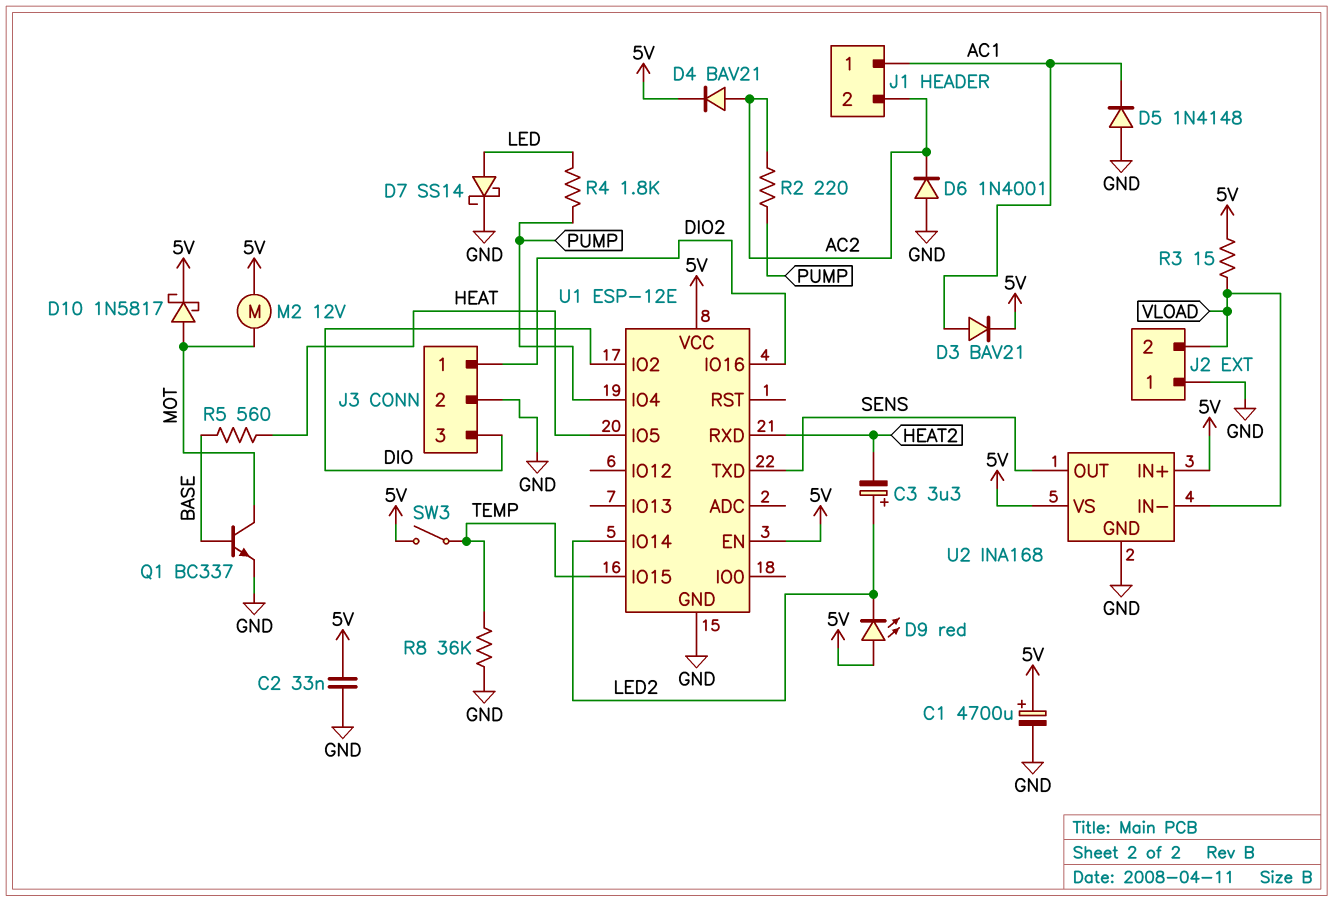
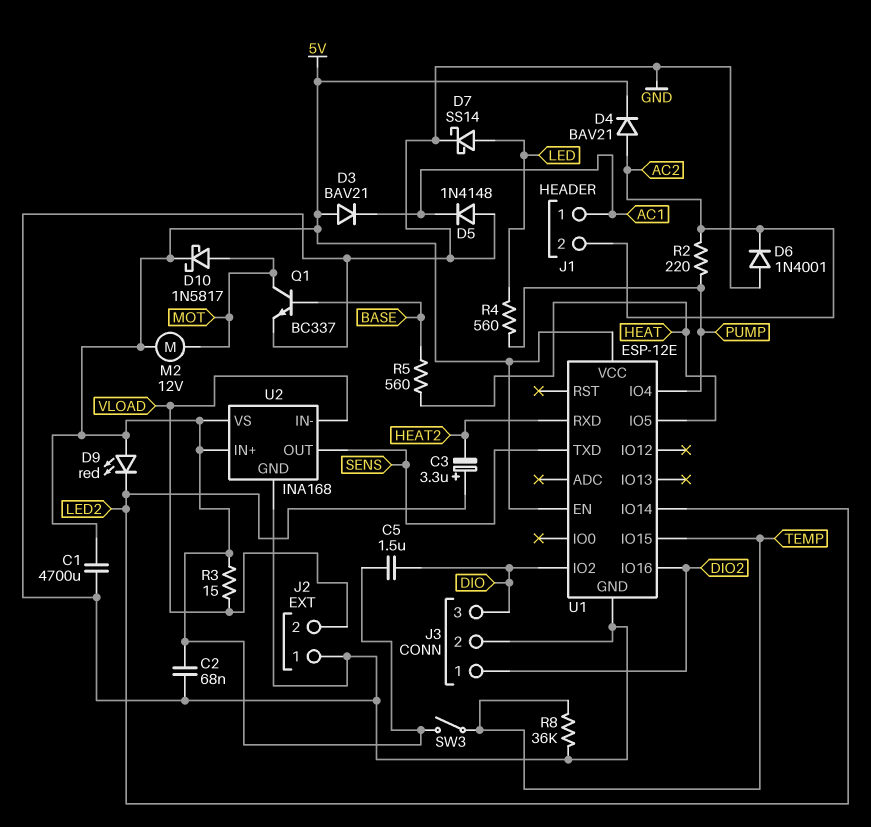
C1: 4700uF (plus 5V, minus GND) -> 4700uF (5V, GND)
C2: 33nF (5V, GND) -> 68nF (5V, GND)
C5: none -> 1.5uF (5V, DIO)
D3: diode BAV21 (A AC1, K 5V) -> diode BAV21 (A 5V, K AC1)
R4: 1.8k (LED, PUMP) -> 560 (LED, PUMP)

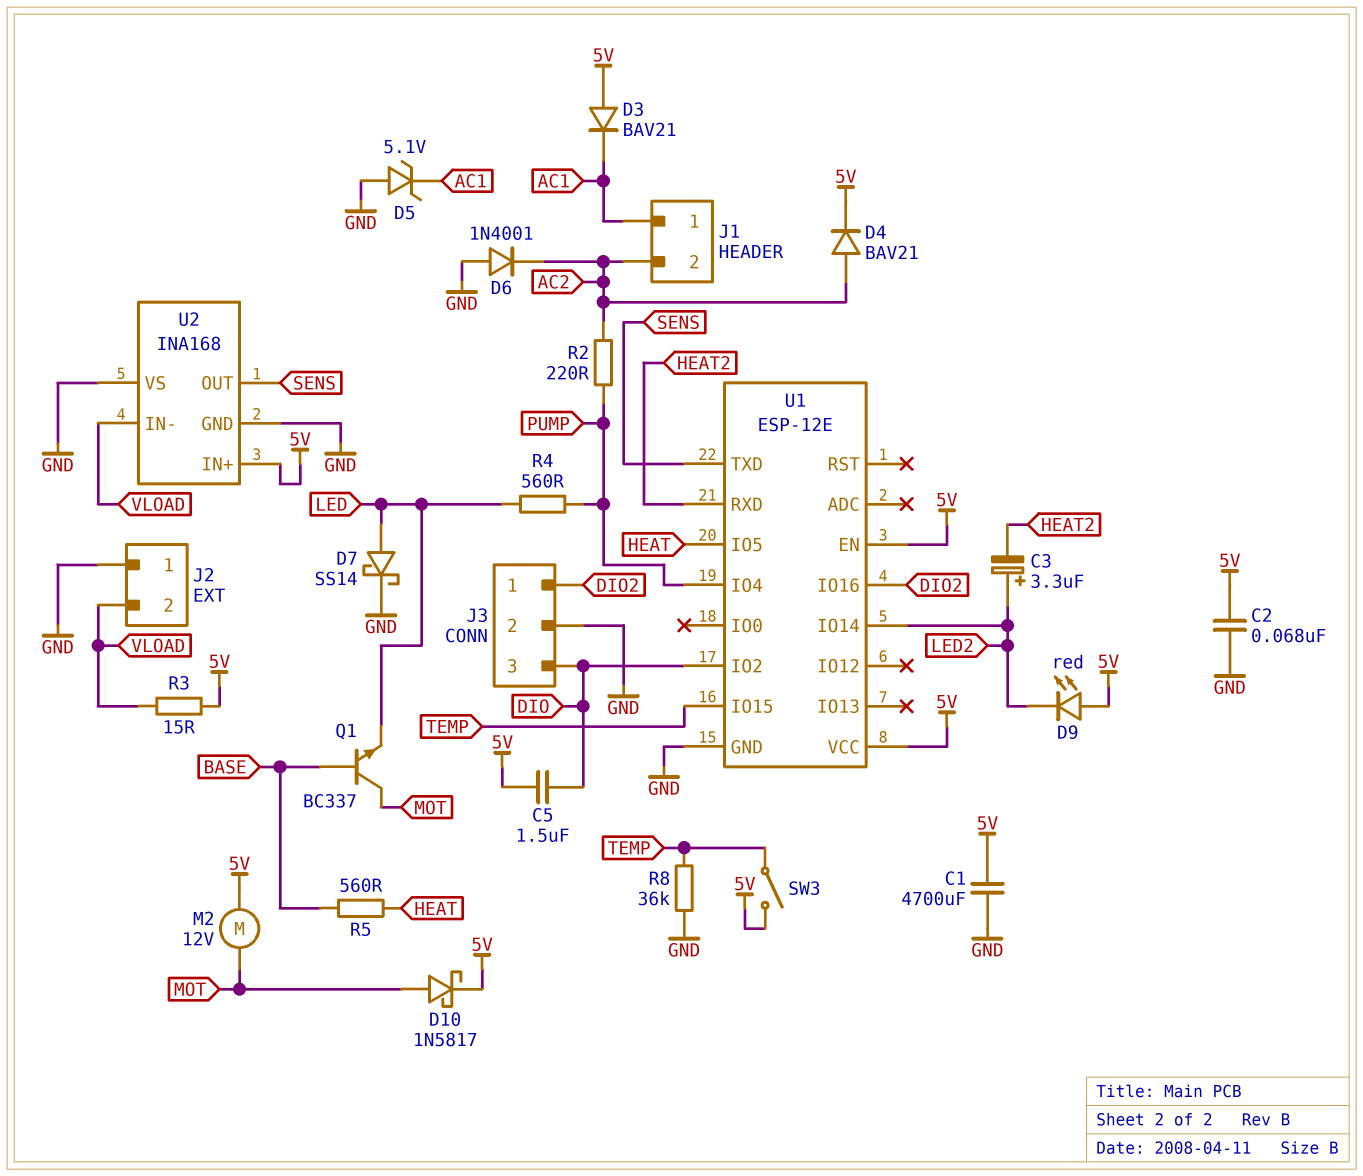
D5: diode 1N4148 (A GND, K AC1) -> zener 5.1V (A GND, K AC1)
Q1: NPN BC337 (B BASE, C MOT, E GND) -> NPN BC337 (B BASE, C MOT, E LED)
U2 pin VS: 5V -> GND

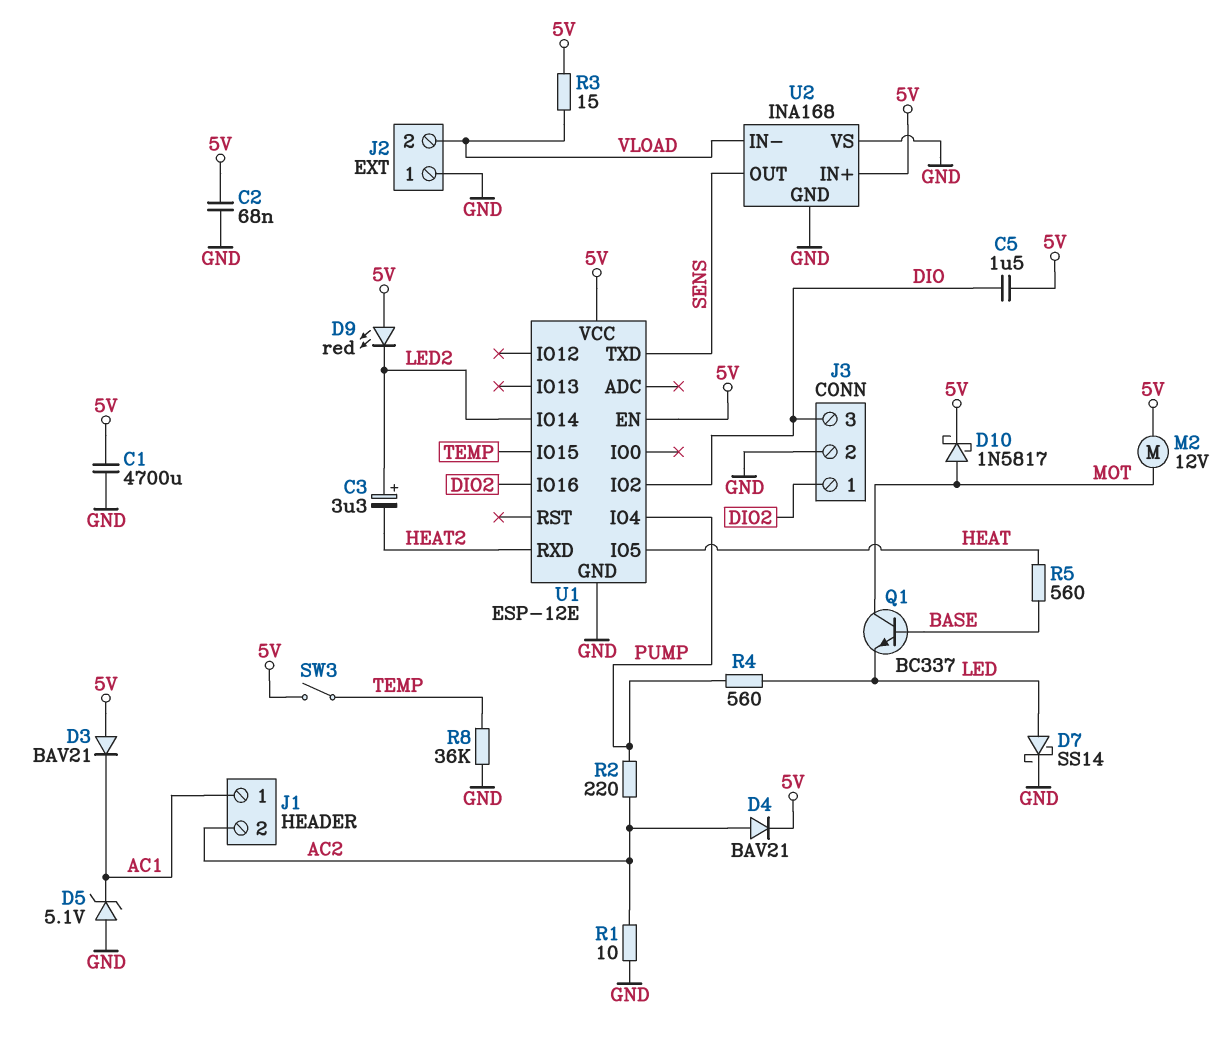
D6: diode 1N4001 (A GND, K AC2) -> none
R1: none -> 10 (AC2, GND)

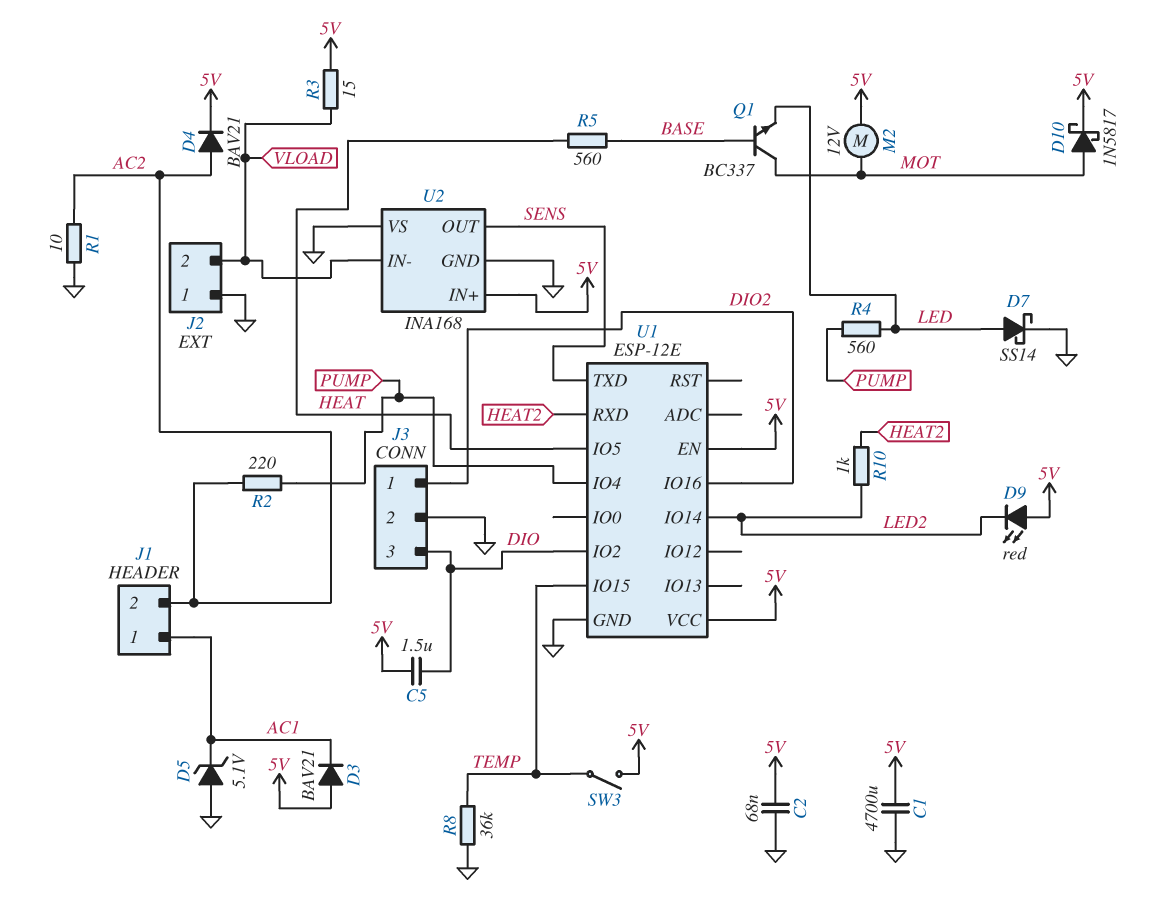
C3: 3.3uF (plus LED2, minus HEAT2) -> none
R10: none -> 1k (HEAT2, LED2)

